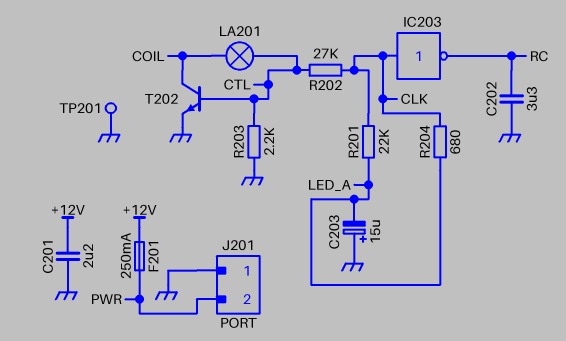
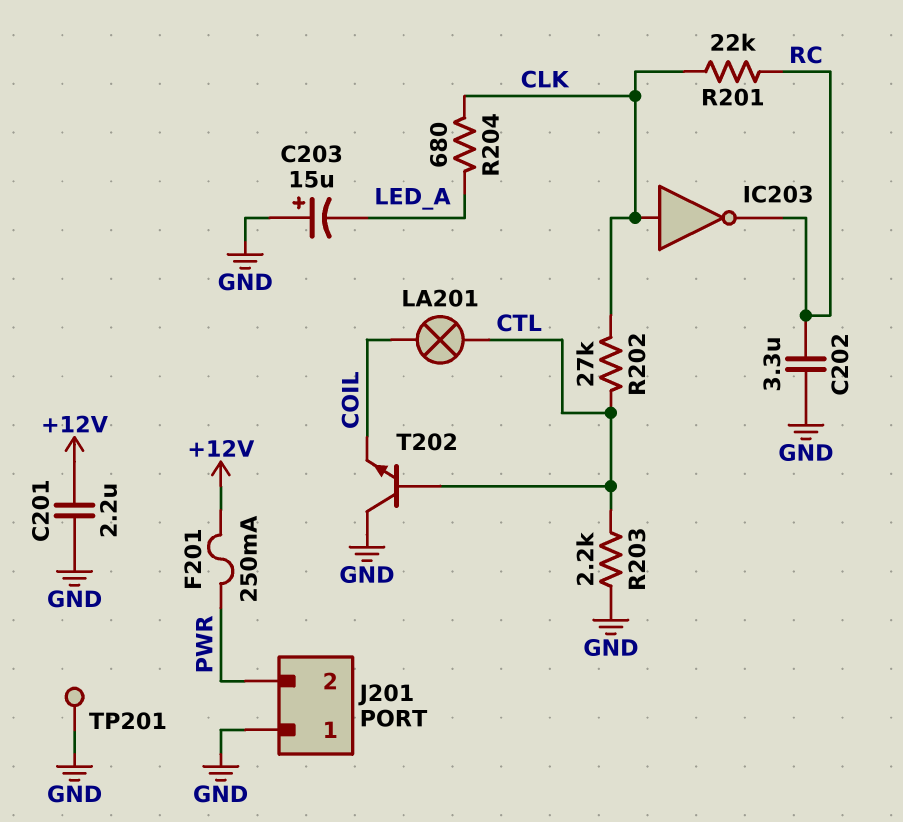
R201: 22k (CLK, LED_A) -> 22k (CLK, RC)
T202: NPN (B CTL, C COIL, E GND) -> NPN (B CTL, C GND, E COIL)

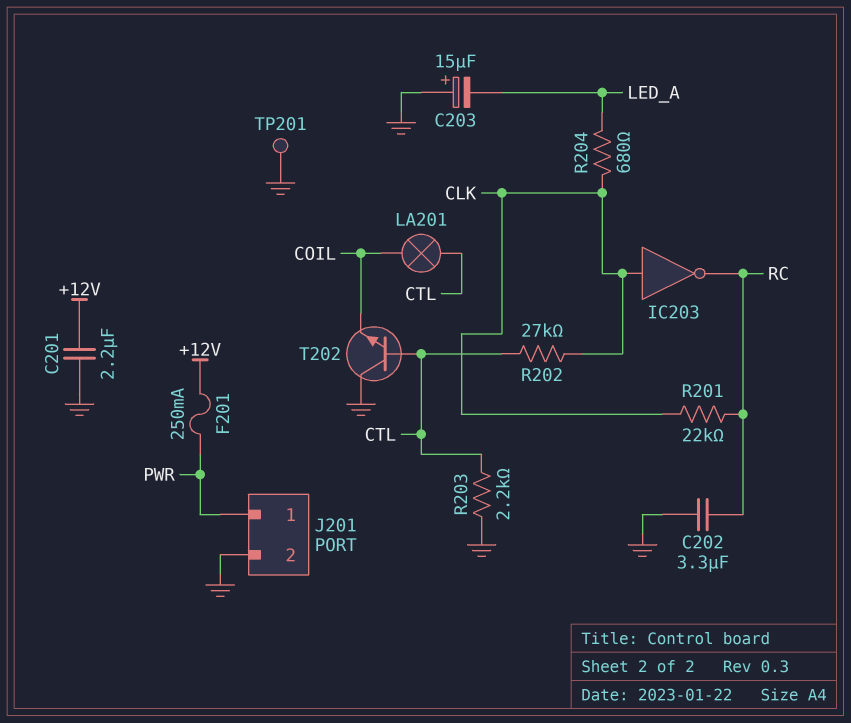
J201 pin 1: GND -> PWR
J201 pin 2: PWR -> GND

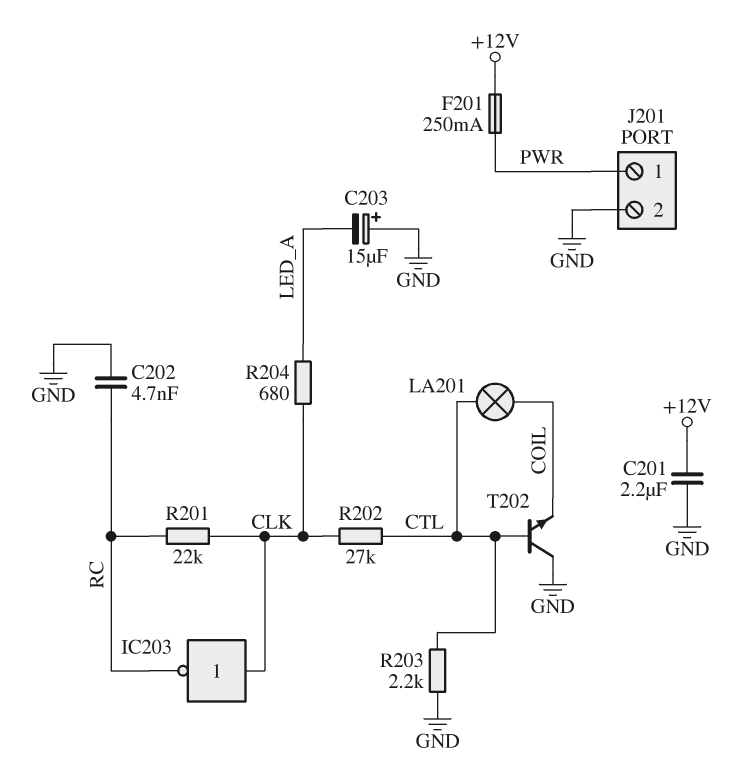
C202: 3.3uF (GND, RC) -> 4.7nF (GND, RC)
TP201: test point (GND) -> none

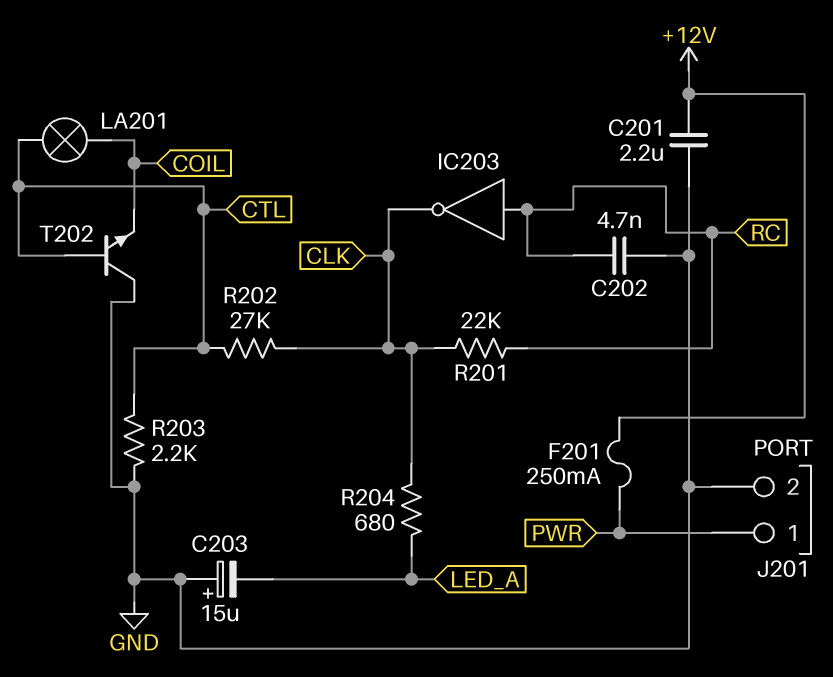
IC203: NOT (in CLK, out RC) -> NOT (in RC, out CLK)

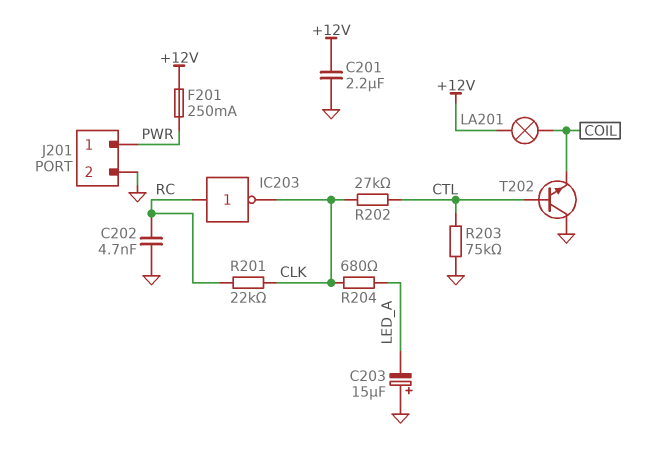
LA201: lamp (COIL, CTL) -> lamp (+12V, COIL)
R203: 2.2k (CTL, GND) -> 75k (CTL, GND)

